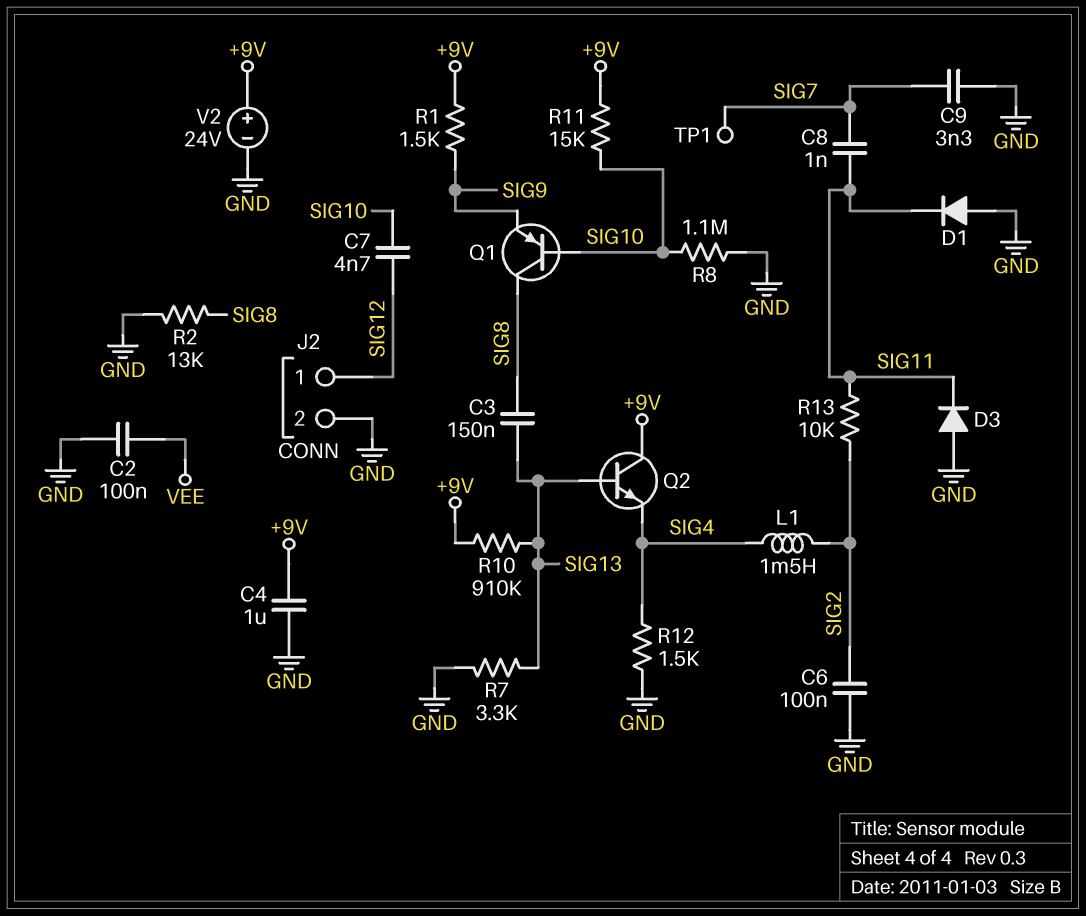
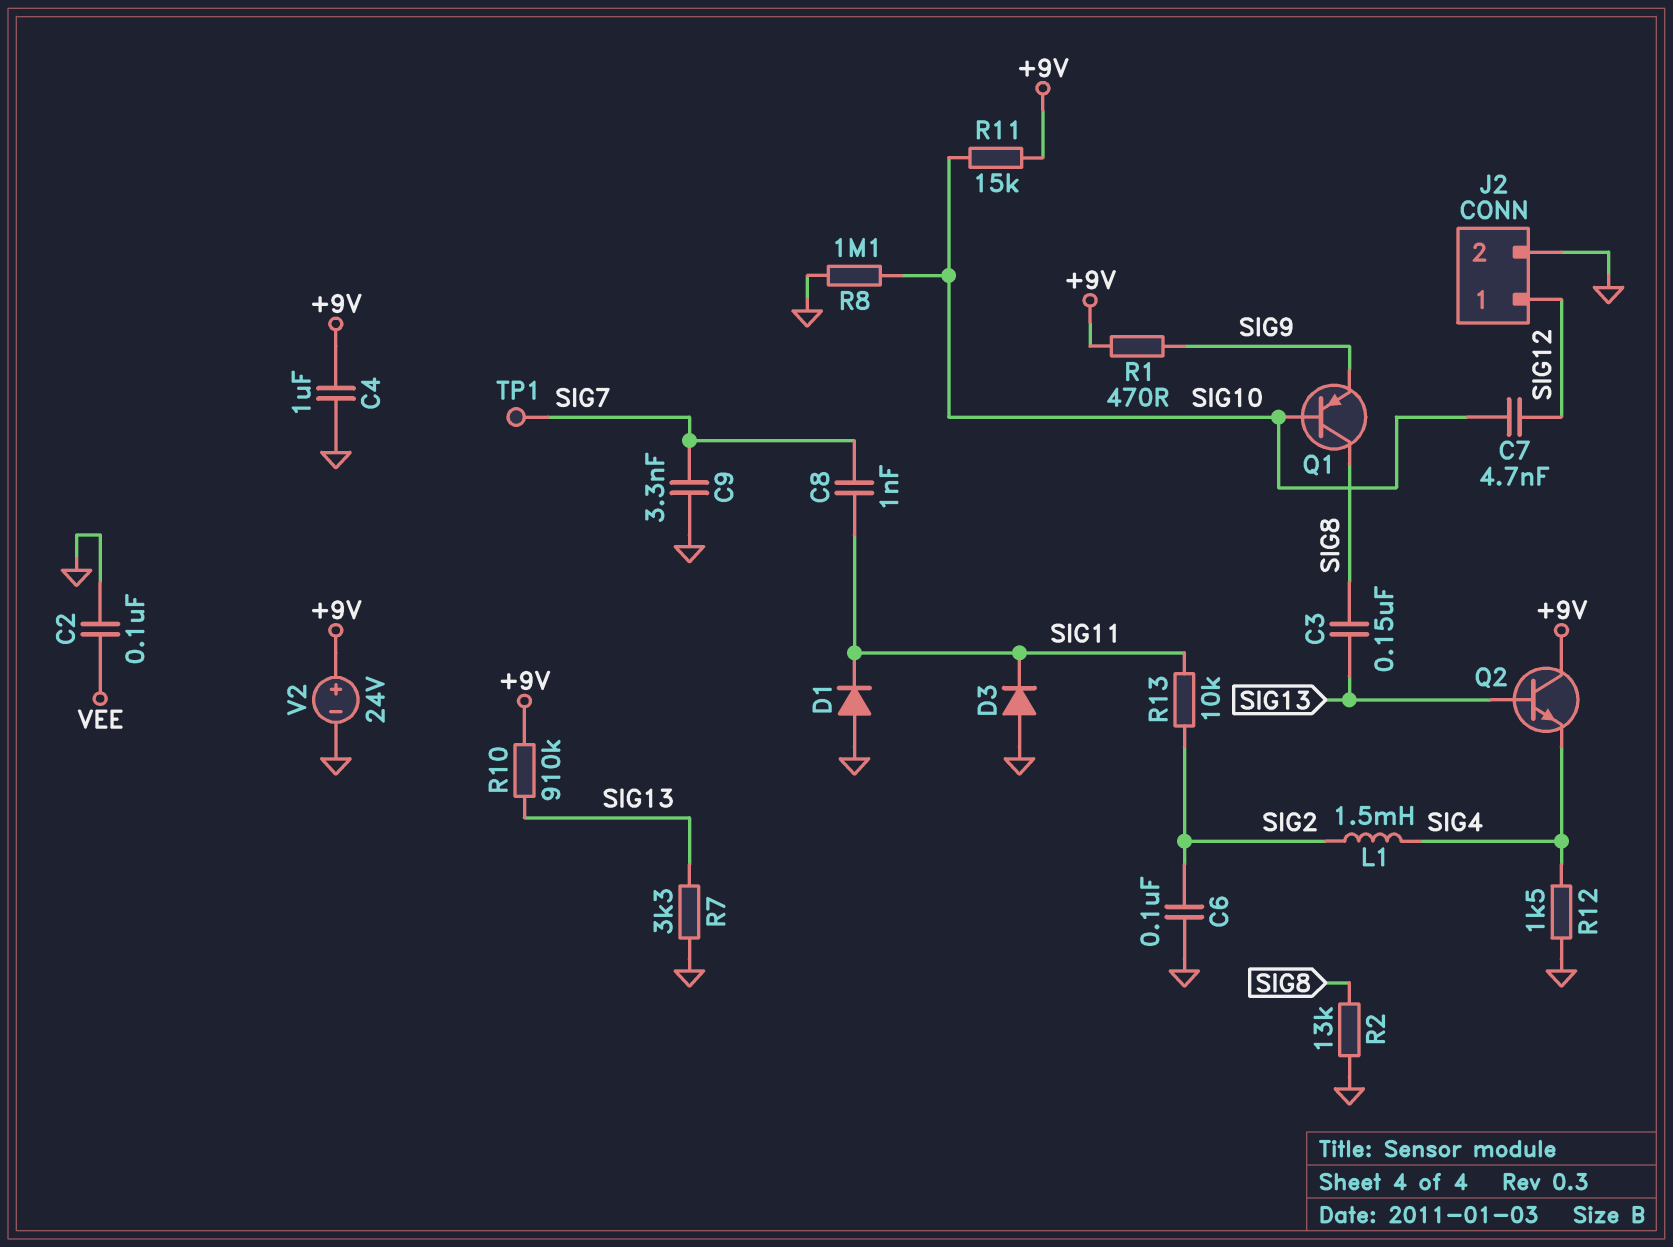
R1: 1.5k (+9V, SIG9) -> 470 (+9V, SIG9)

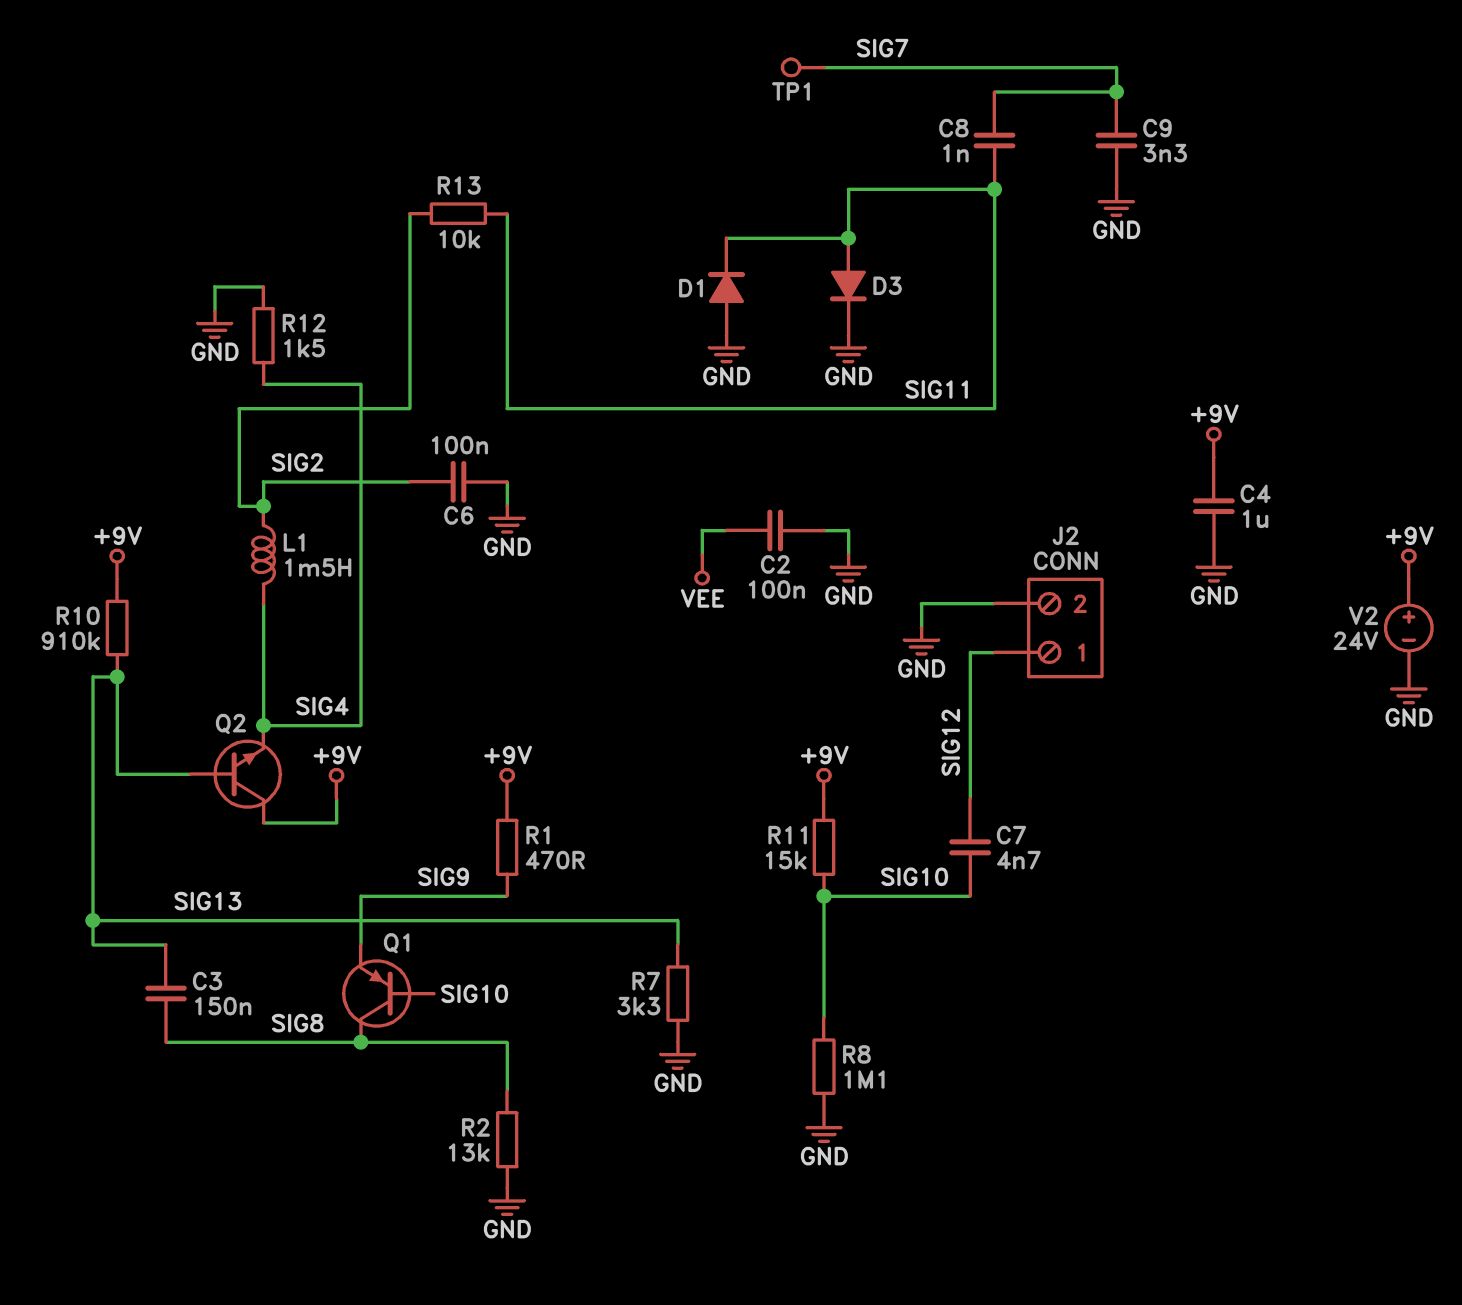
D3: diode (A GND, K SIG11) -> diode (A SIG11, K GND)

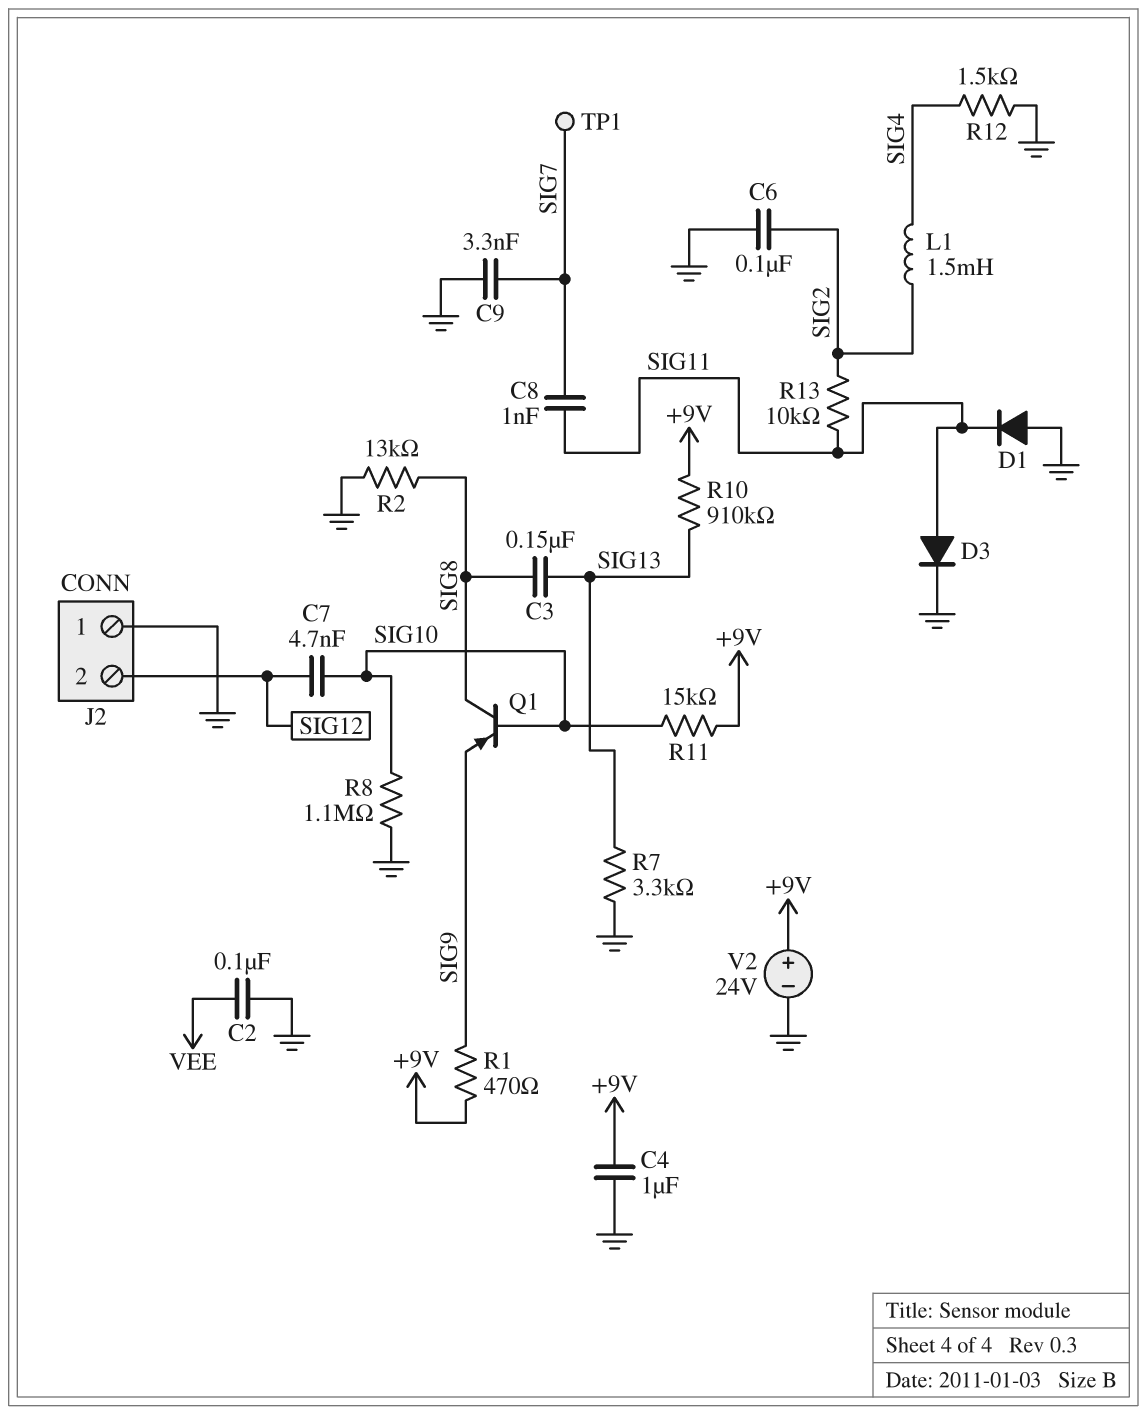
J2 pin 1: SIG12 -> GND
J2 pin 2: GND -> SIG12
Q2: NPN (B SIG13, C +9V, E SIG4) -> none

